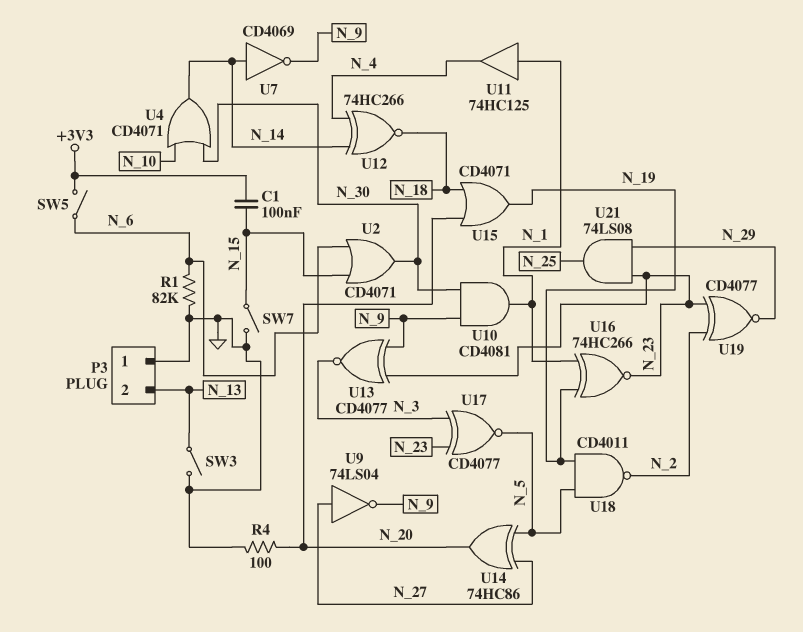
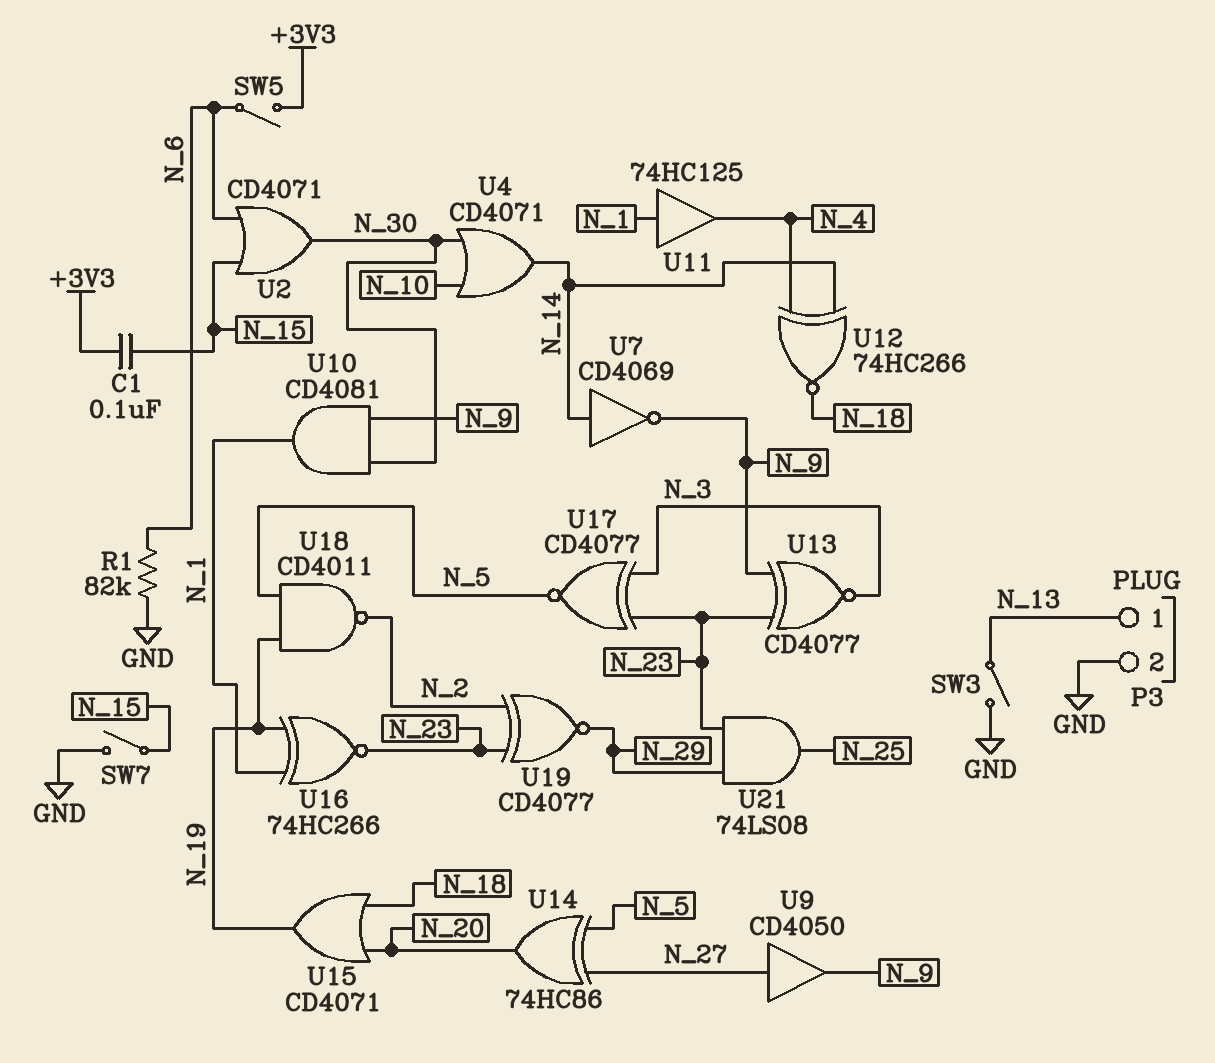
P3 pin 1: GND -> N_13
P3 pin 2: N_13 -> GND
R4: 100 (GND, N_20) -> none
U9: NOT 74LS04 (in N_27, out N_9) -> buffer CD4050 (in N_27, out N_9)

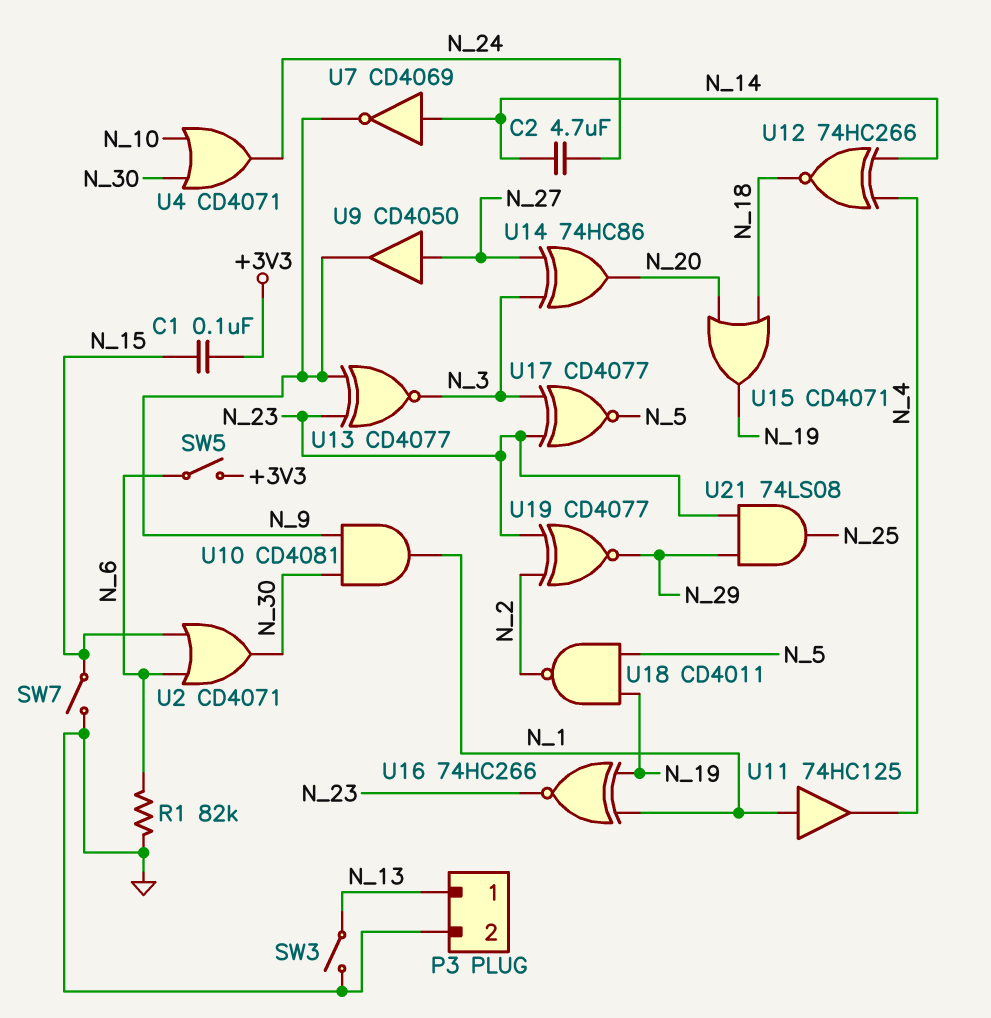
C2: none -> 4.7uF (N_14, N_24)
U4: OR CD4071 (in N_10, in N_30, out N_14) -> OR CD4071 (in N_10, in N_30, out N_24)
U14: XOR 74HC86 (in N_5, in N_27, out N_20) -> XOR 74HC86 (in N_3, in N_27, out N_20)

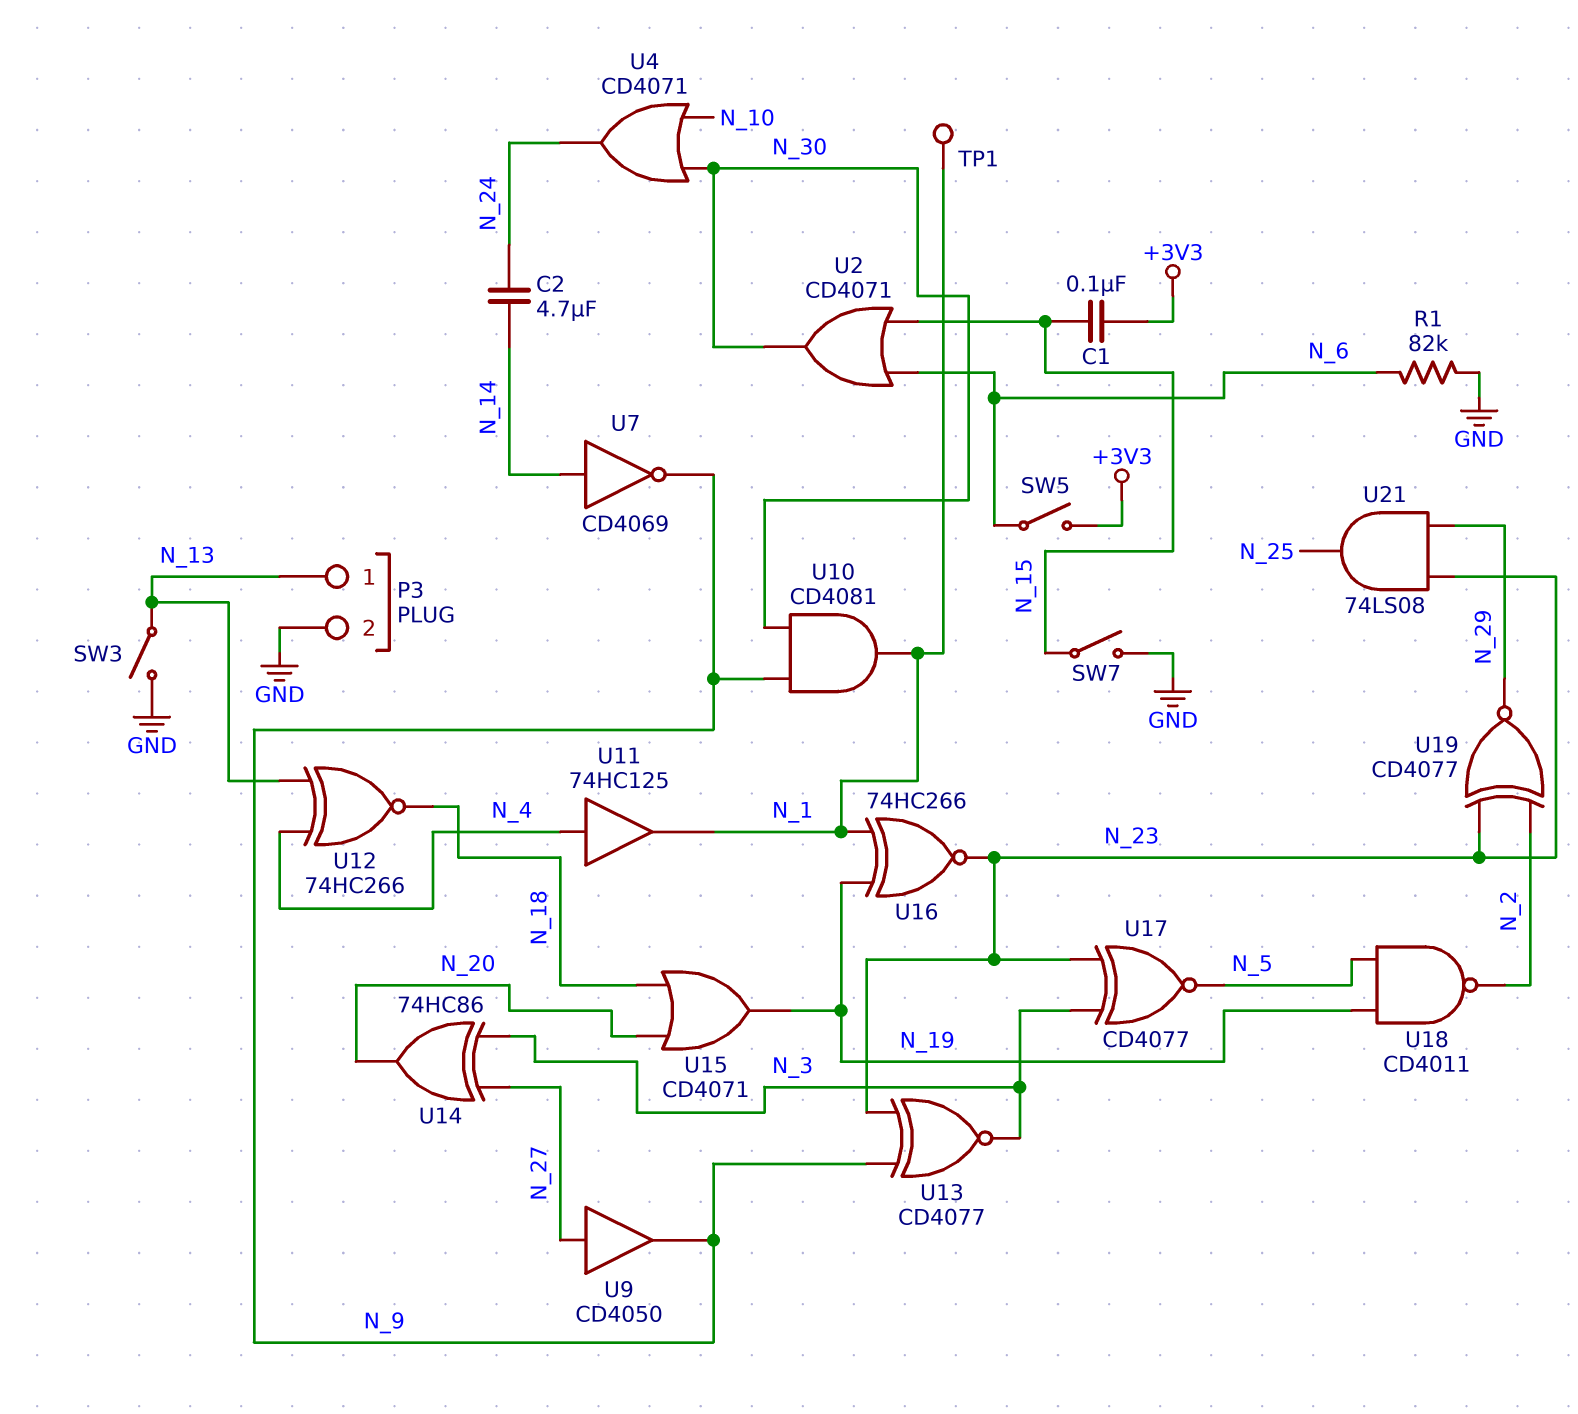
TP1: none -> test point (N_1)
U11: buffer 74HC125 (in N_1, out N_4) -> buffer 74HC125 (in N_4, out N_1)
U12: XNOR 74HC266 (in N_4, in N_14, out N_18) -> XNOR 74HC266 (in N_4, in N_13, out N_18)

